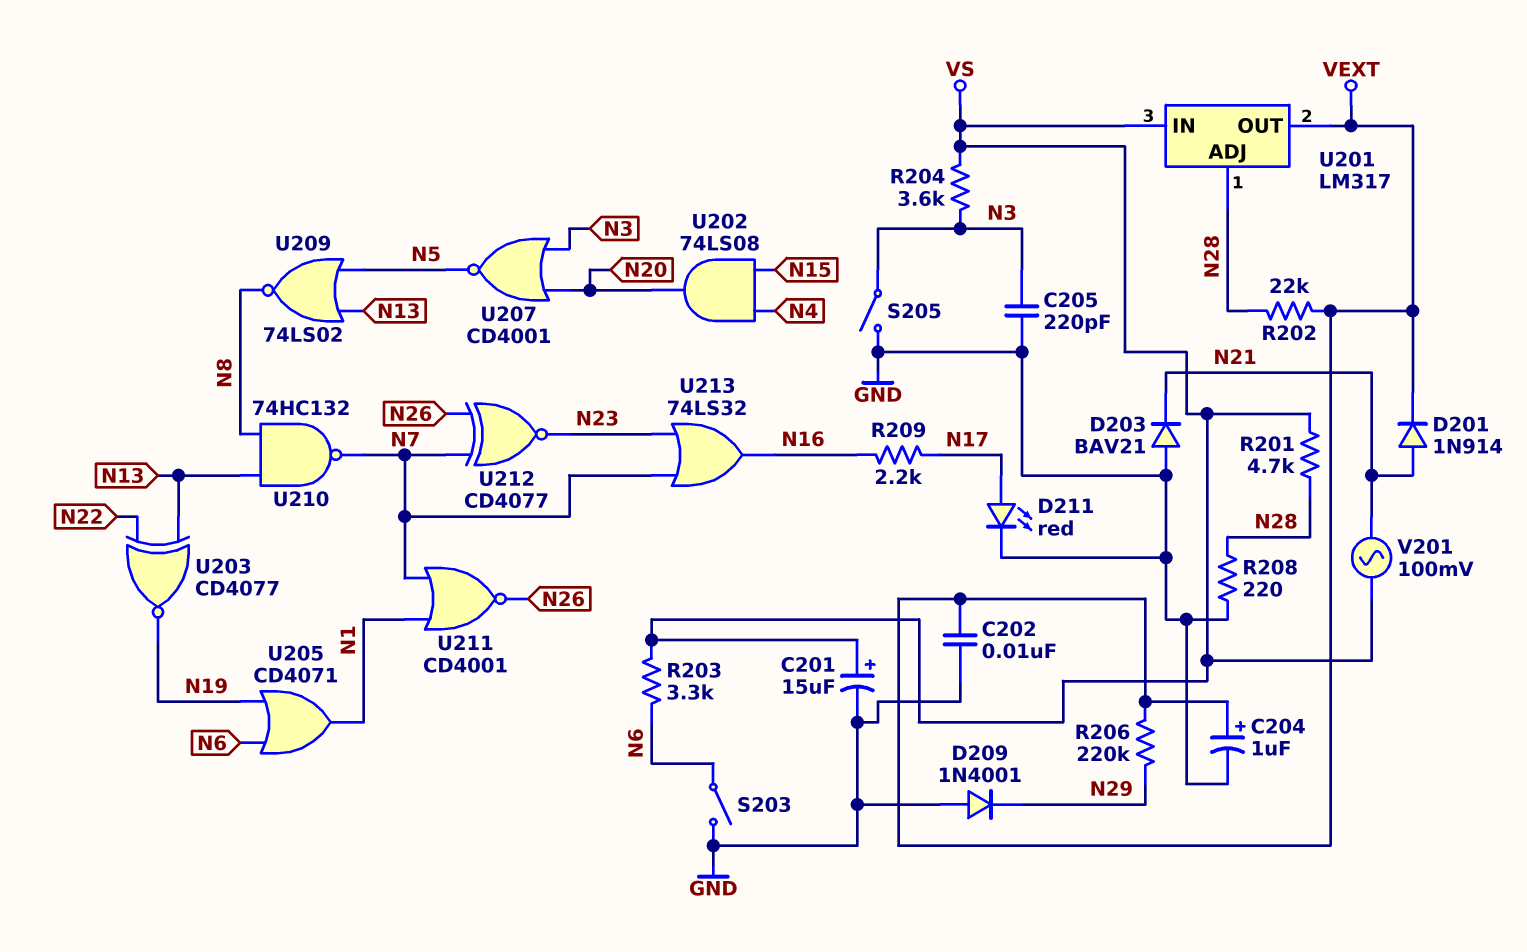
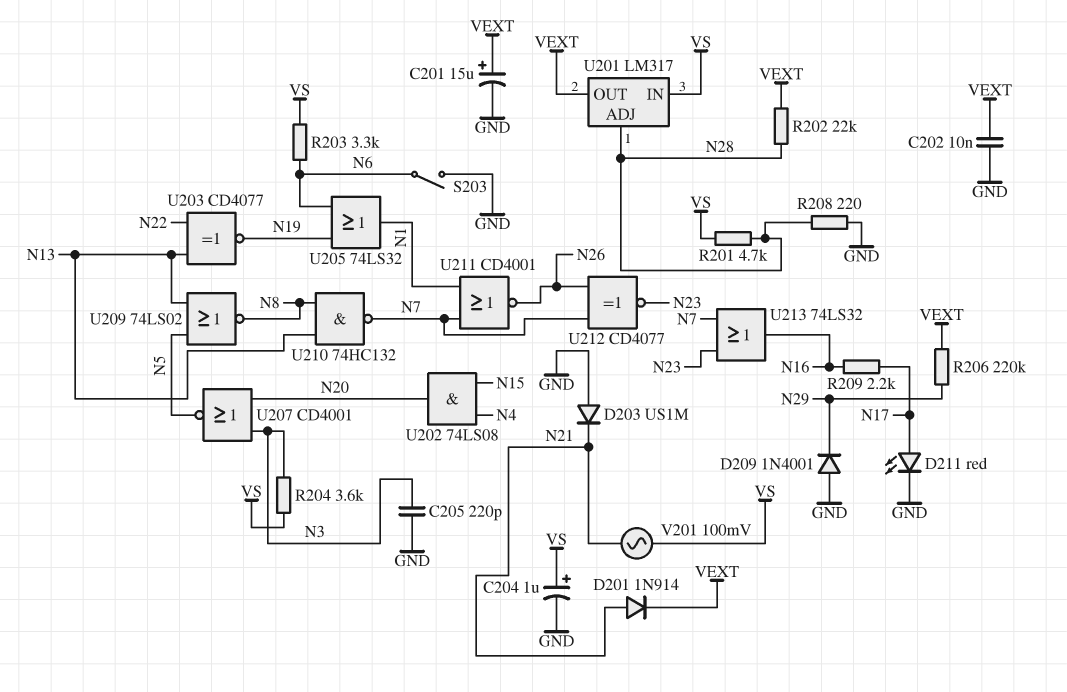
C201: 15uF (plus VS, minus GND) -> 15uF (plus VEXT, minus GND)
C204: 1uF (plus VEXT, minus GND) -> 1uF (plus VS, minus GND)
D203: diode BAV21 (A GND, K N21) -> diode US1M (A GND, K N21)
S205: switch (GND, N3) -> none
U205: OR CD4071 (in N6, in N19, out N1) -> OR 74LS32 (in N6, in N19, out N1)

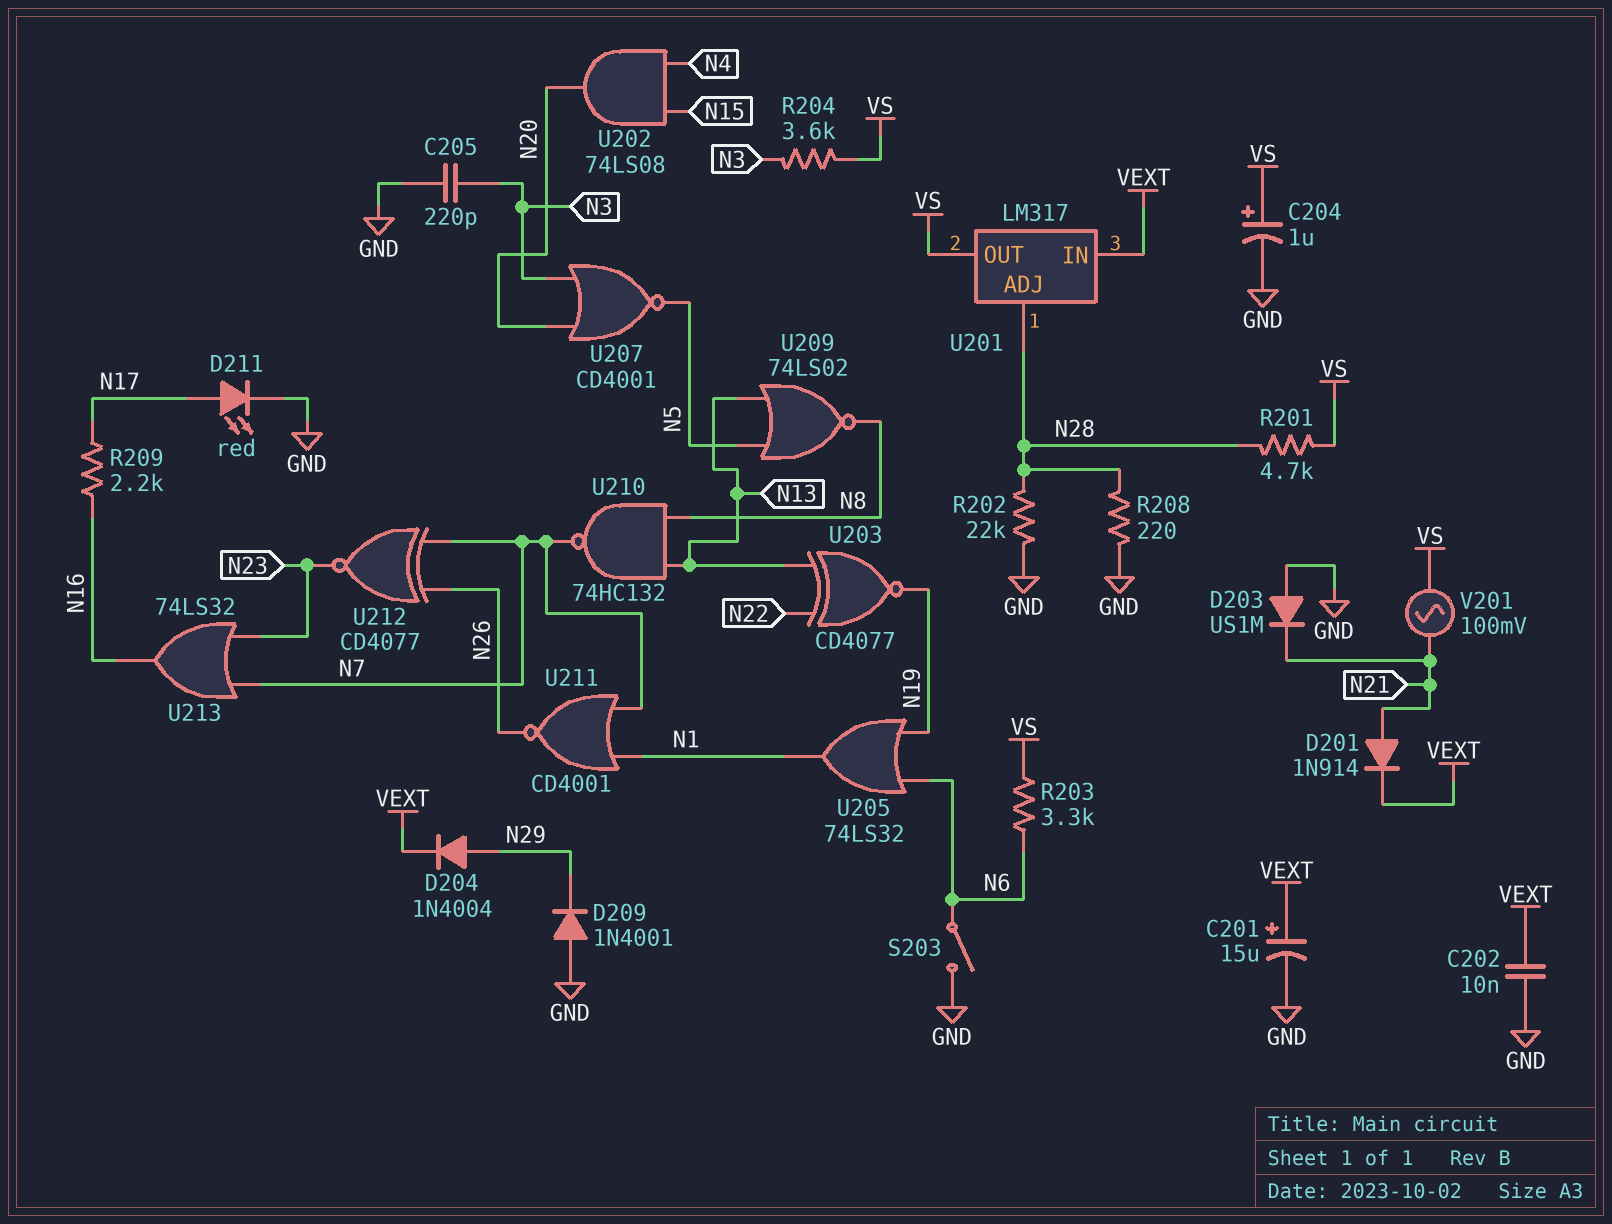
D204: none -> diode 1N4004 (A N29, K VEXT)
R202: 22k (N28, VEXT) -> 22k (GND, N28)
R206: 220k (N29, VEXT) -> none
U201 pin IN: VS -> VEXT
U201 pin OUT: VEXT -> VS

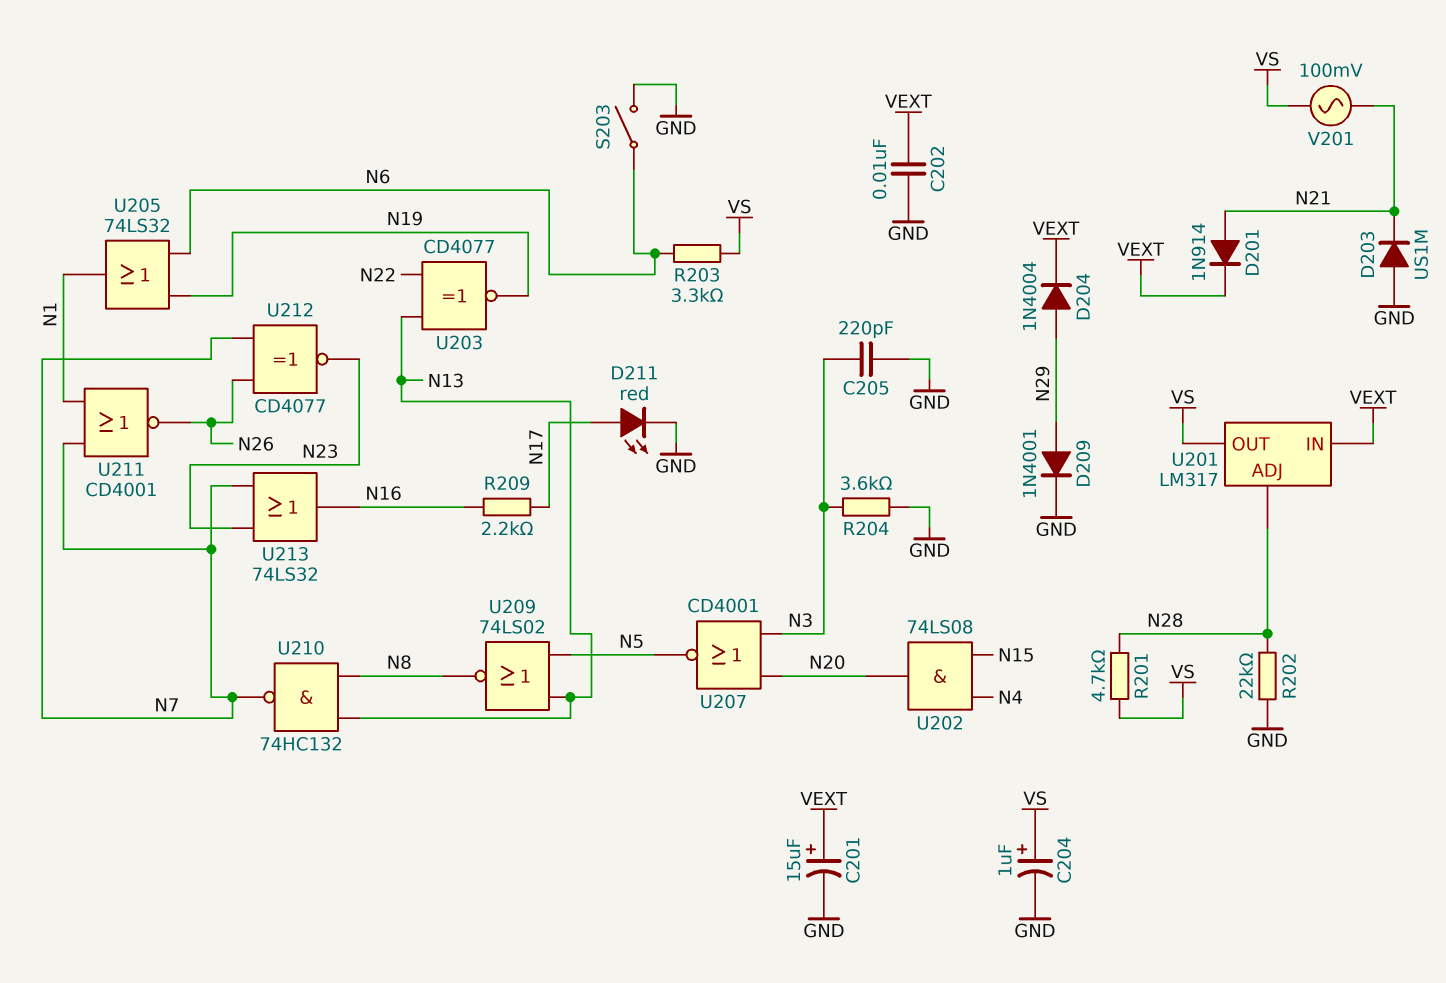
D209: diode 1N4001 (A GND, K N29) -> diode 1N4001 (A N29, K GND)
R204: 3.6k (N3, VS) -> 3.6k (GND, N3)
R208: 220 (GND, N28) -> none

